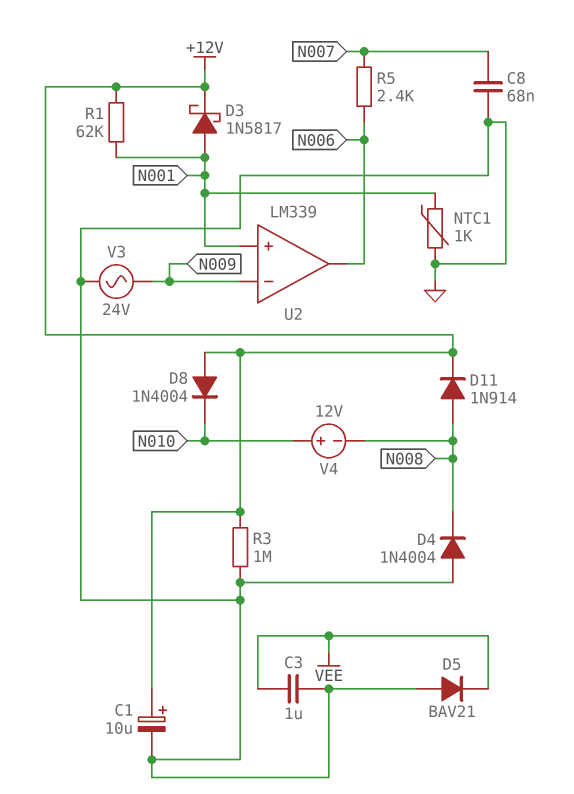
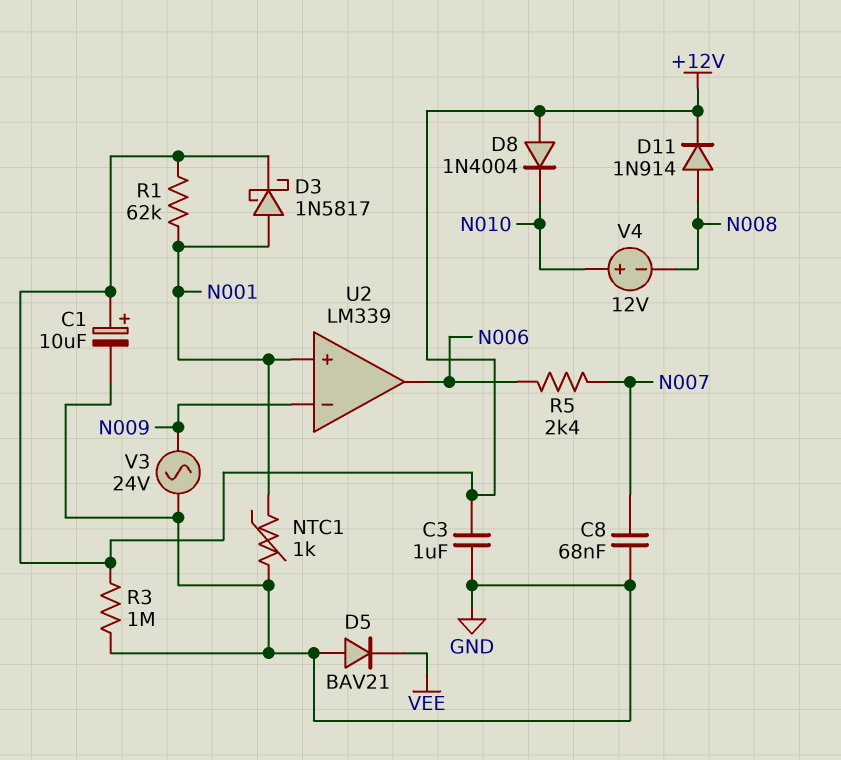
C3: 1uF (GND, VEE) -> 1uF (+12V, GND)
D4: diode 1N4004 (A GND, K N008) -> none

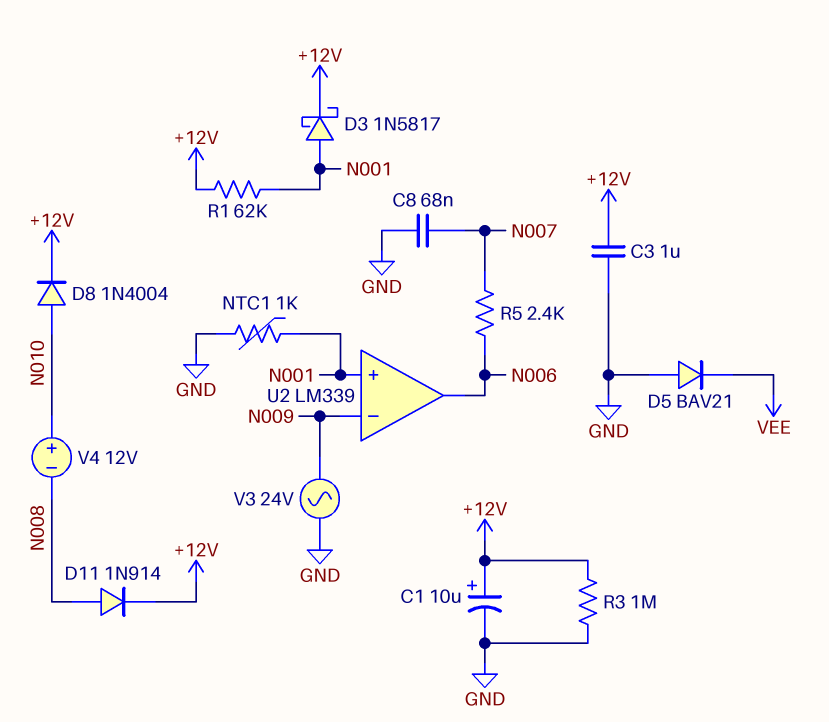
D8: diode 1N4004 (A +12V, K N010) -> diode 1N4004 (A N010, K +12V)

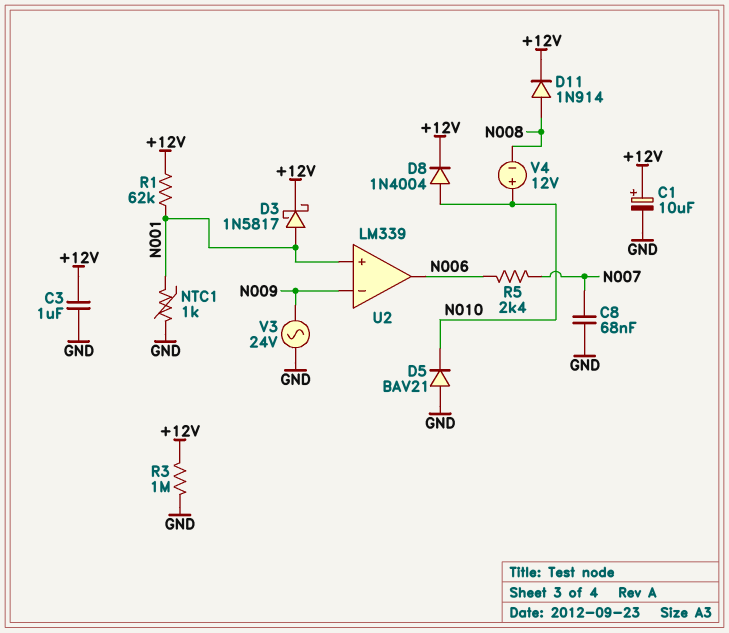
D5: diode BAV21 (A GND, K VEE) -> diode BAV21 (A GND, K N010)

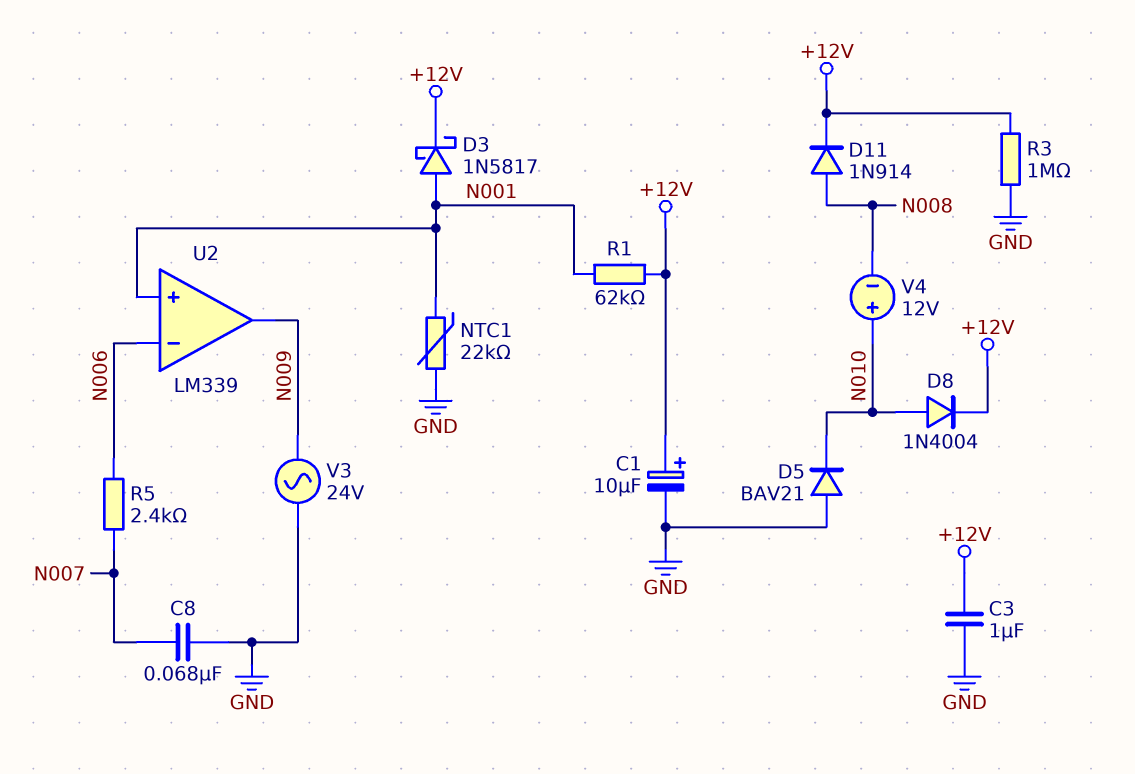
NTC1: 1k (GND, N001) -> 22k (GND, N001)
U2 pin in-: N009 -> N006
U2 pin out: N006 -> N009

